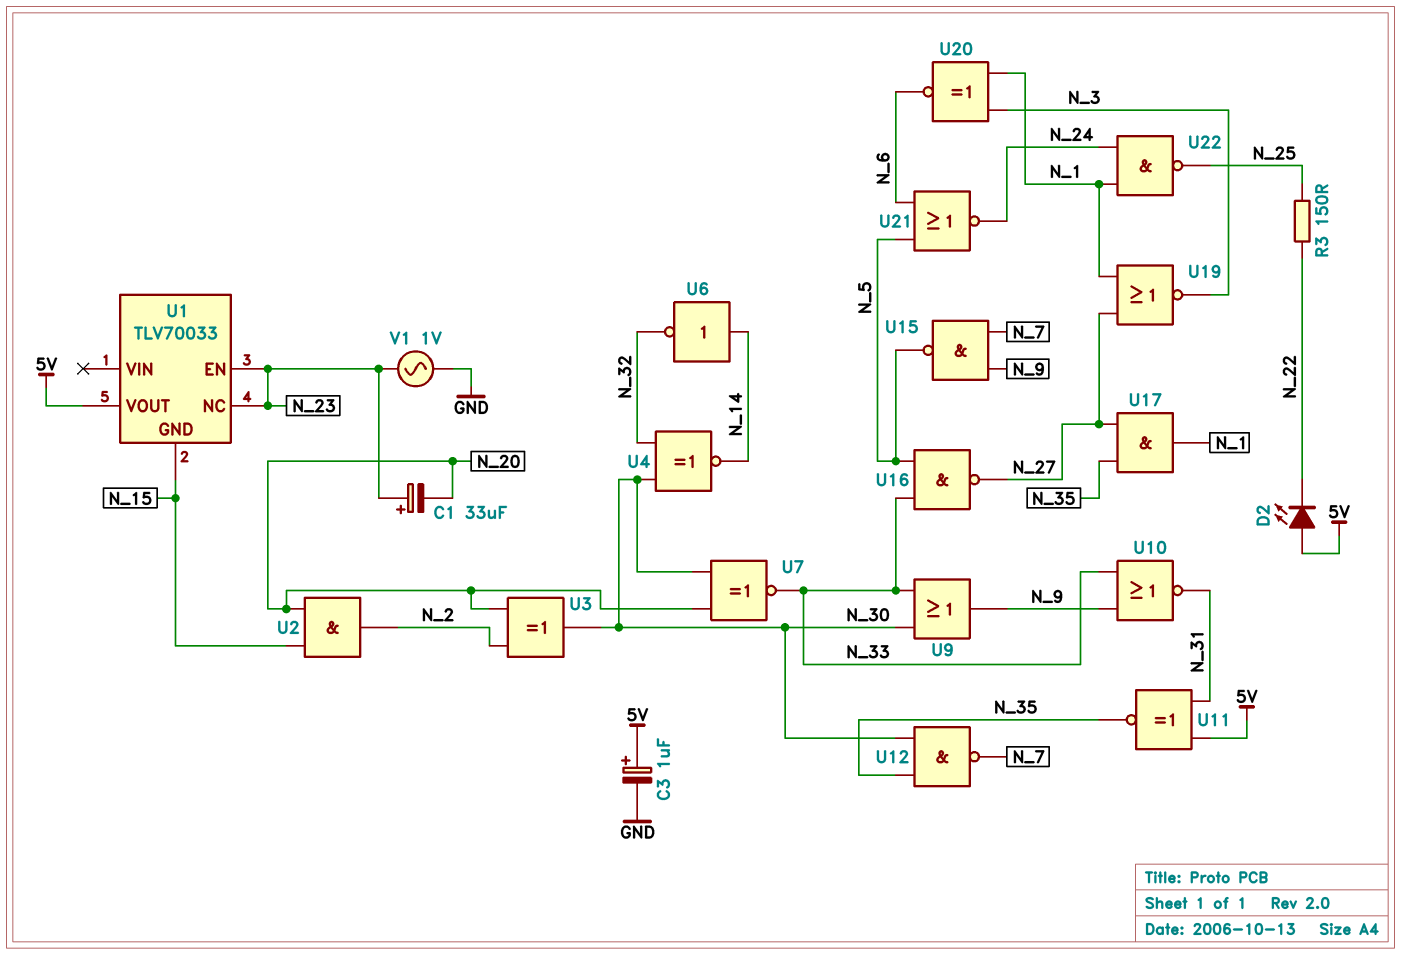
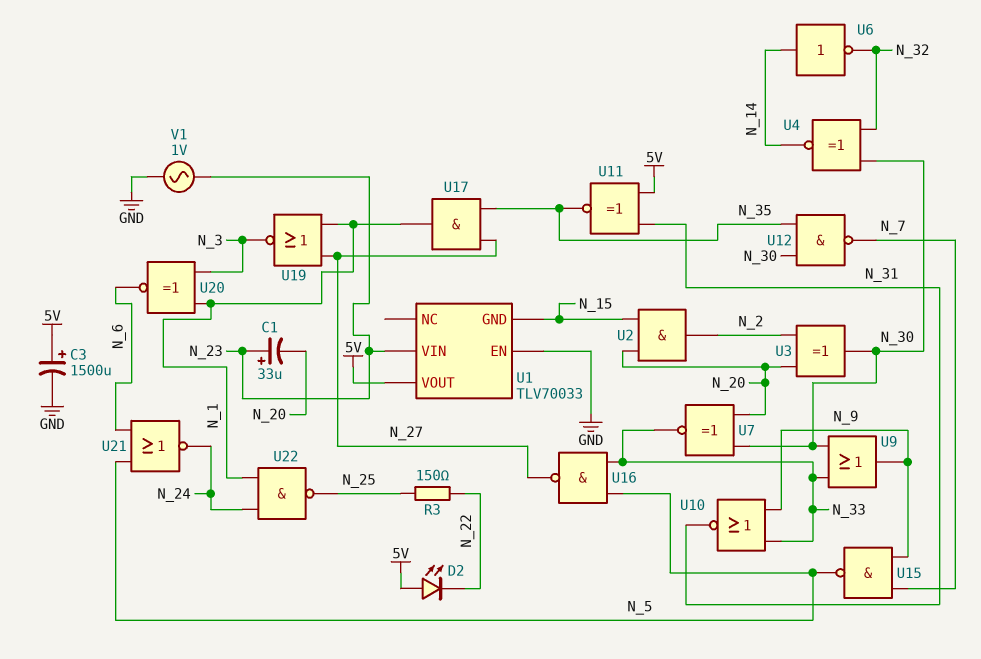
C3: 1uF (plus 5V, minus GND) -> 1500uF (plus 5V, minus GND)
U1 pin EN: N_23 -> GND
U1 pin NC: N_23 -> none
U1 pin VIN: none -> N_23

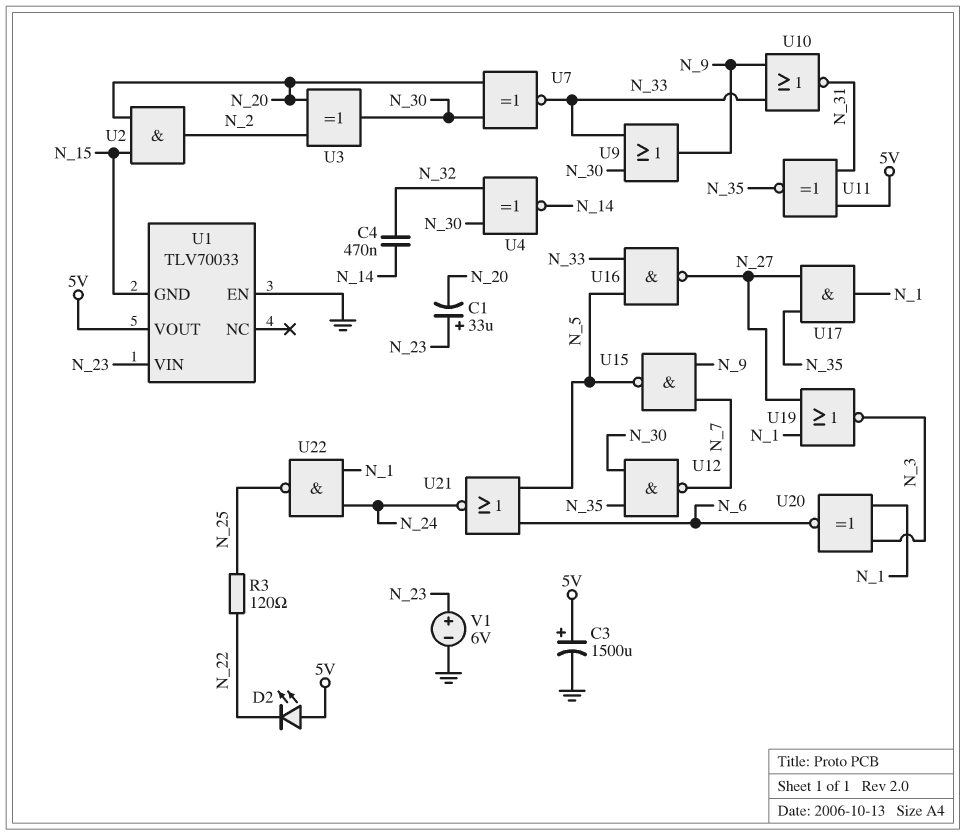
C4: none -> 470nF (N_14, N_32)
R3: 150 (N_22, N_25) -> 120 (N_22, N_25)
U6: NOT (in N_14, out N_32) -> none
V1: AC 1V (GND, N_23) -> 6V (plus N_23, minus GND)

